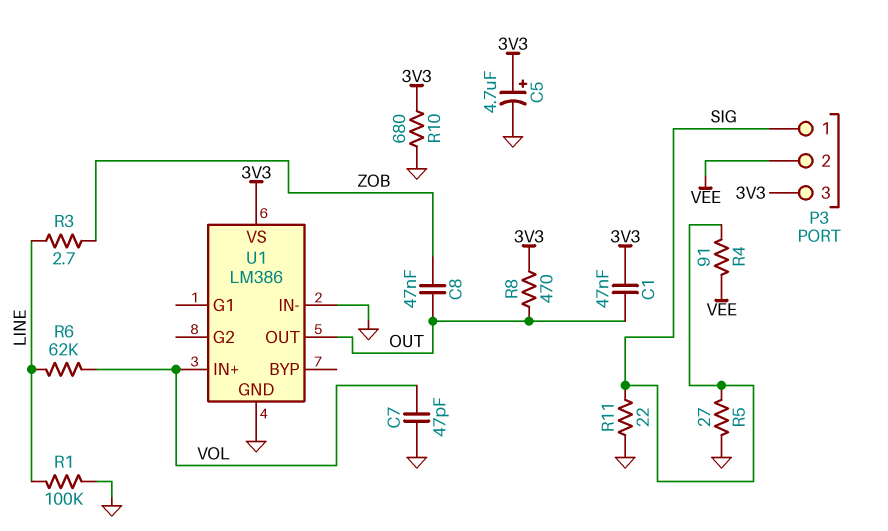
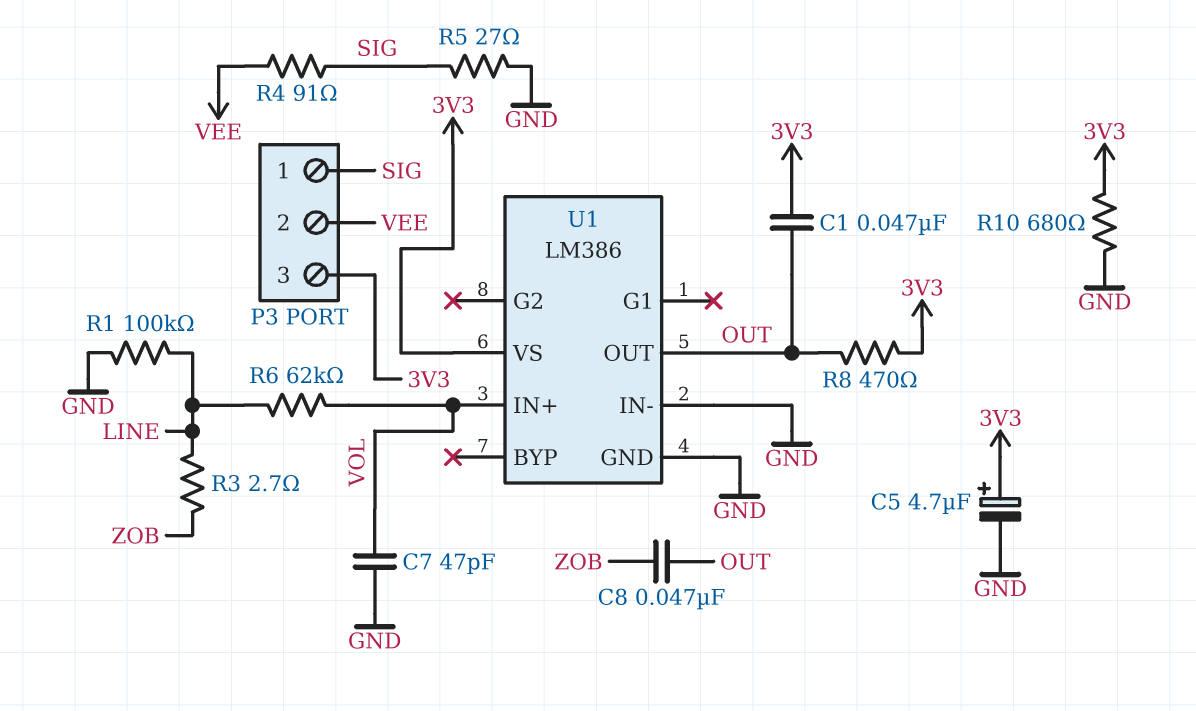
R11: 22 (GND, SIG) -> none

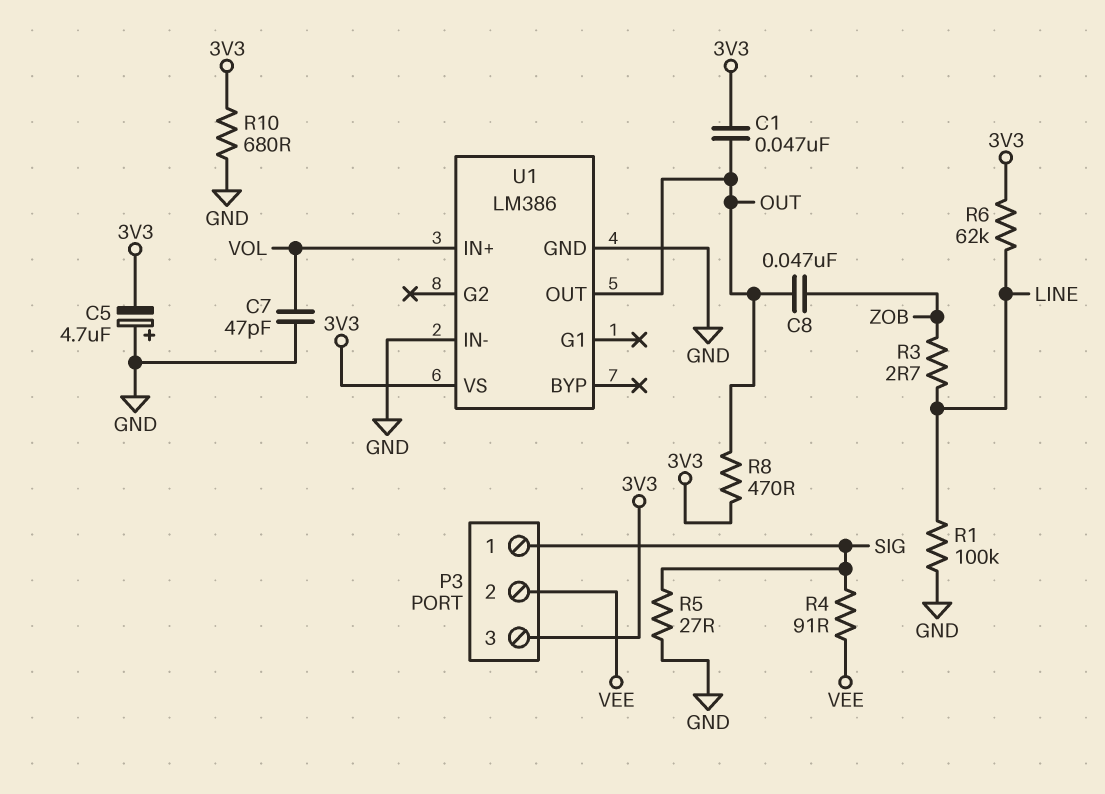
C5: 4.7uF (plus 3V3, minus GND) -> 4.7uF (plus GND, minus 3V3)
R6: 62k (LINE, VOL) -> 62k (3V3, LINE)

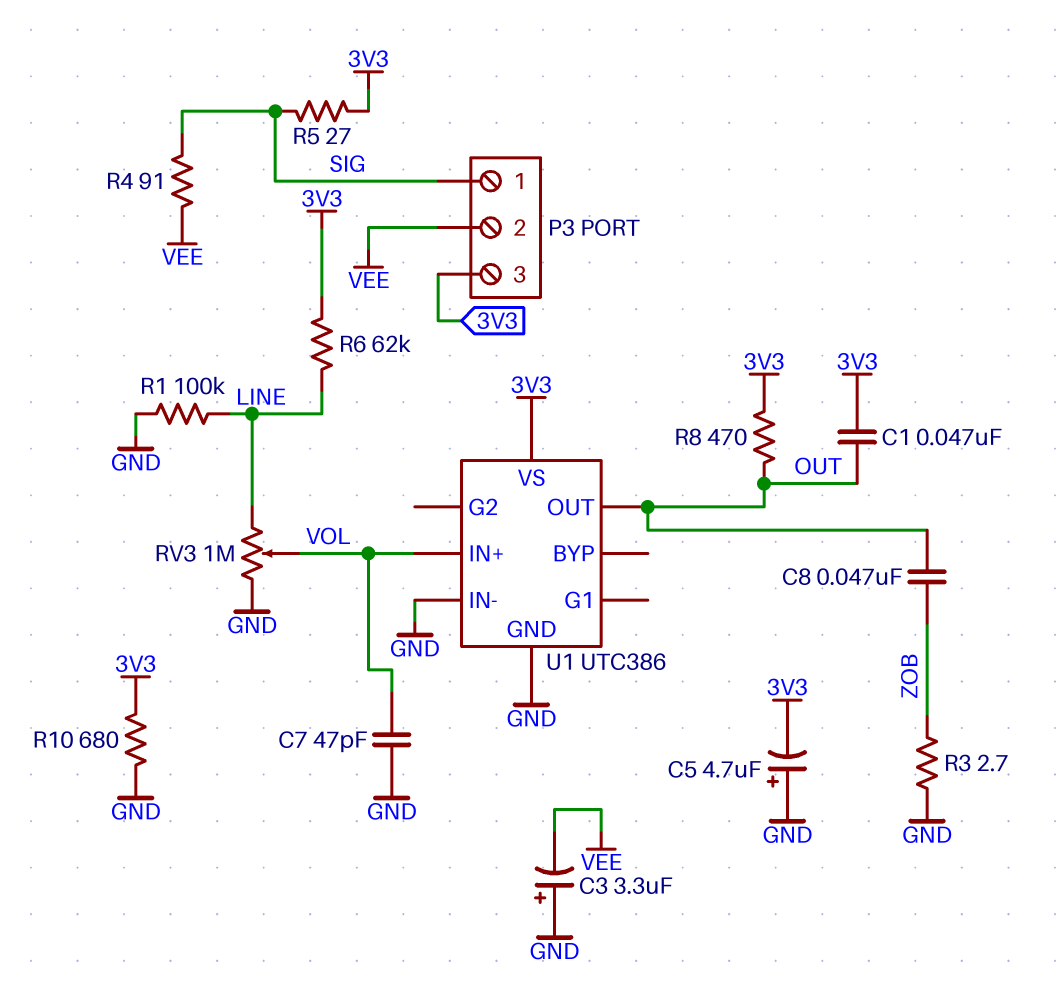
C3: none -> 3.3uF (plus GND, minus VEE)
R3: 2.7 (LINE, ZOB) -> 2.7 (GND, ZOB)
R5: 27 (GND, SIG) -> 27 (3V3, SIG)
RV3: none -> 1M (GND, LINE, wiper VOL)
U1: LM386 -> UTC386

